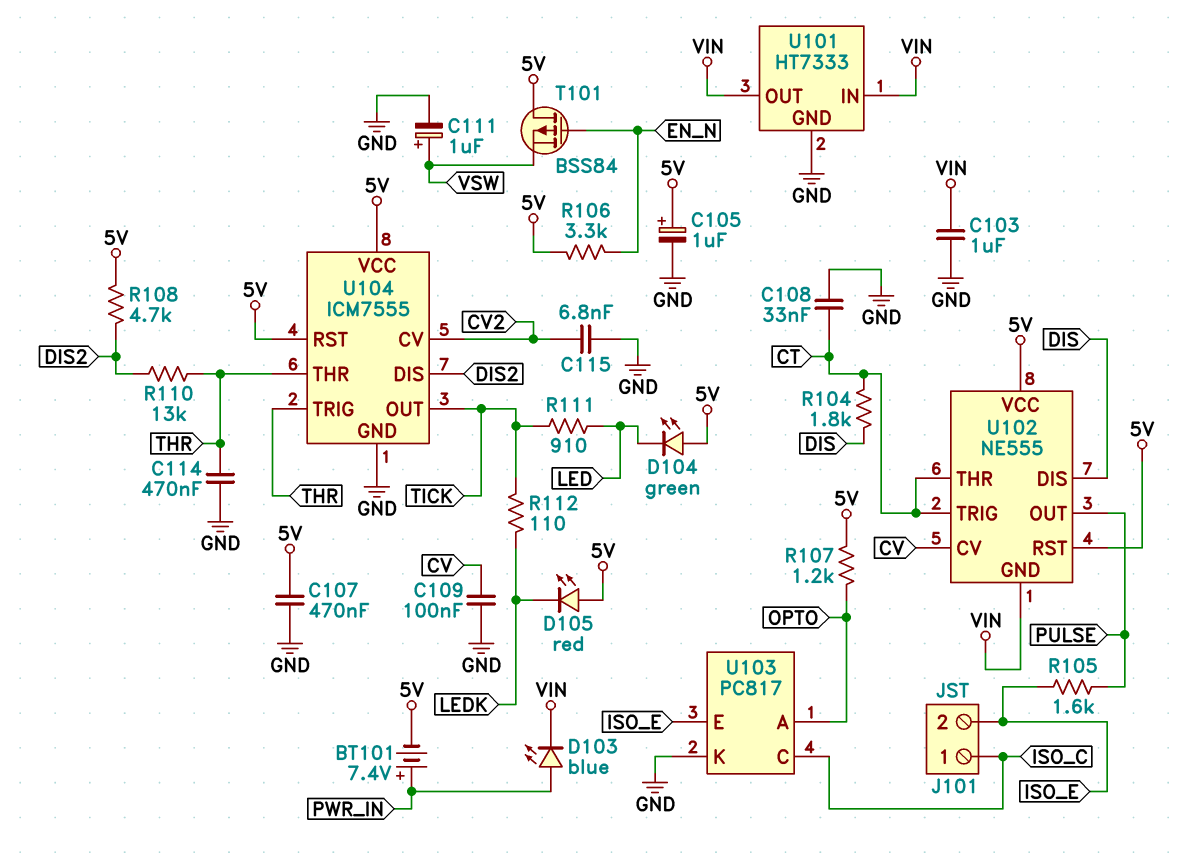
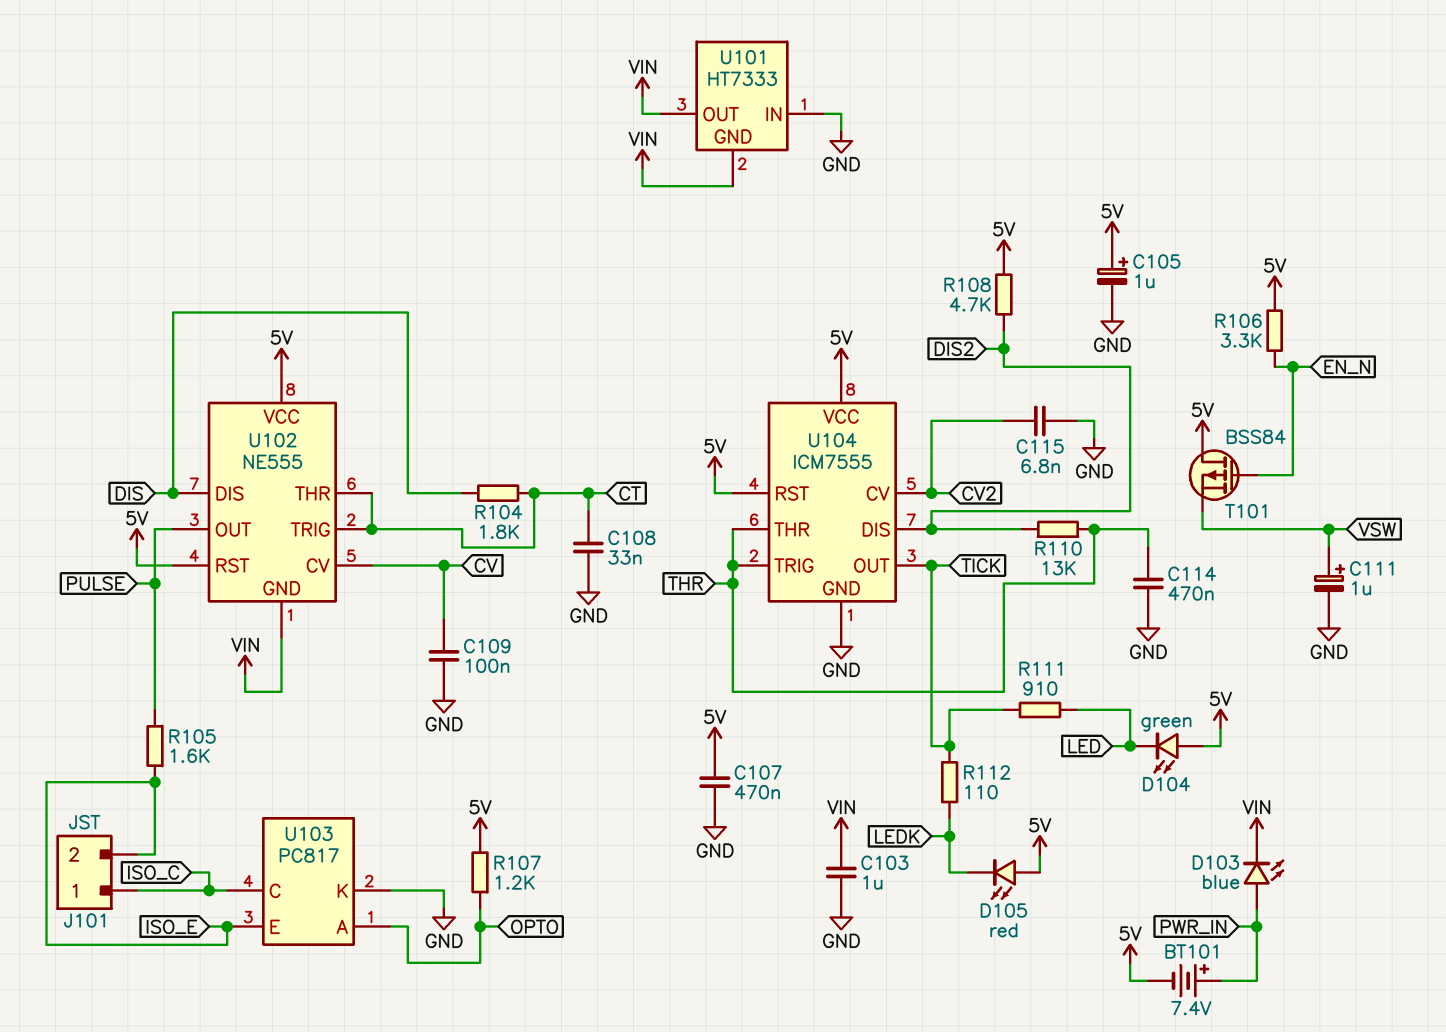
U101 pin GND: GND -> VIN
U101 pin IN: VIN -> GND

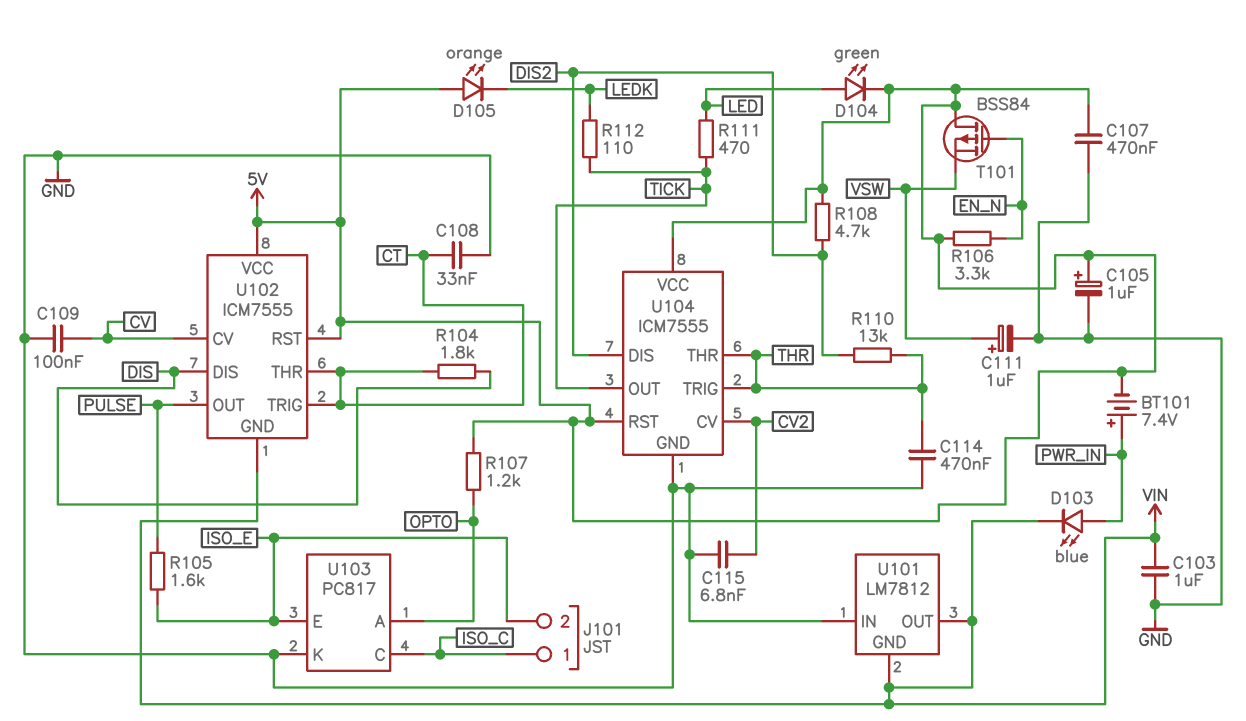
D104: LED green (A 5V, K LED) -> LED green (A LED, K 5V)
D105: LED red (A 5V, K LEDK) -> LED orange (A 5V, K LEDK)
R111: 910 (LED, TICK) -> 470 (LED, TICK)
U101: HT7333 -> LM7812
U102: NE555 -> ICM7555

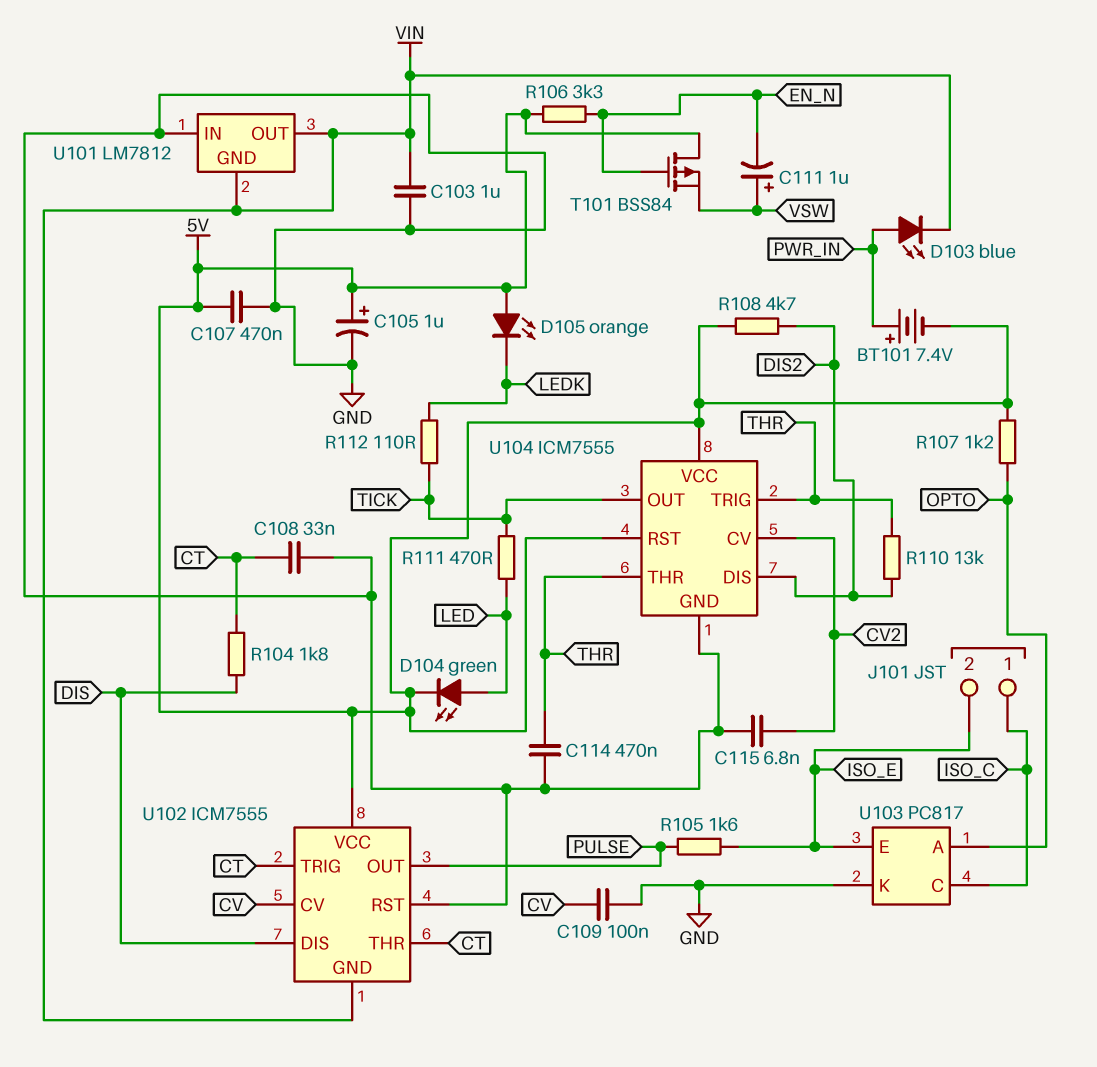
C111: 1uF (plus VSW, minus GND) -> 1uF (plus VSW, minus EN_N)
U102 pin RST: 5V -> GND

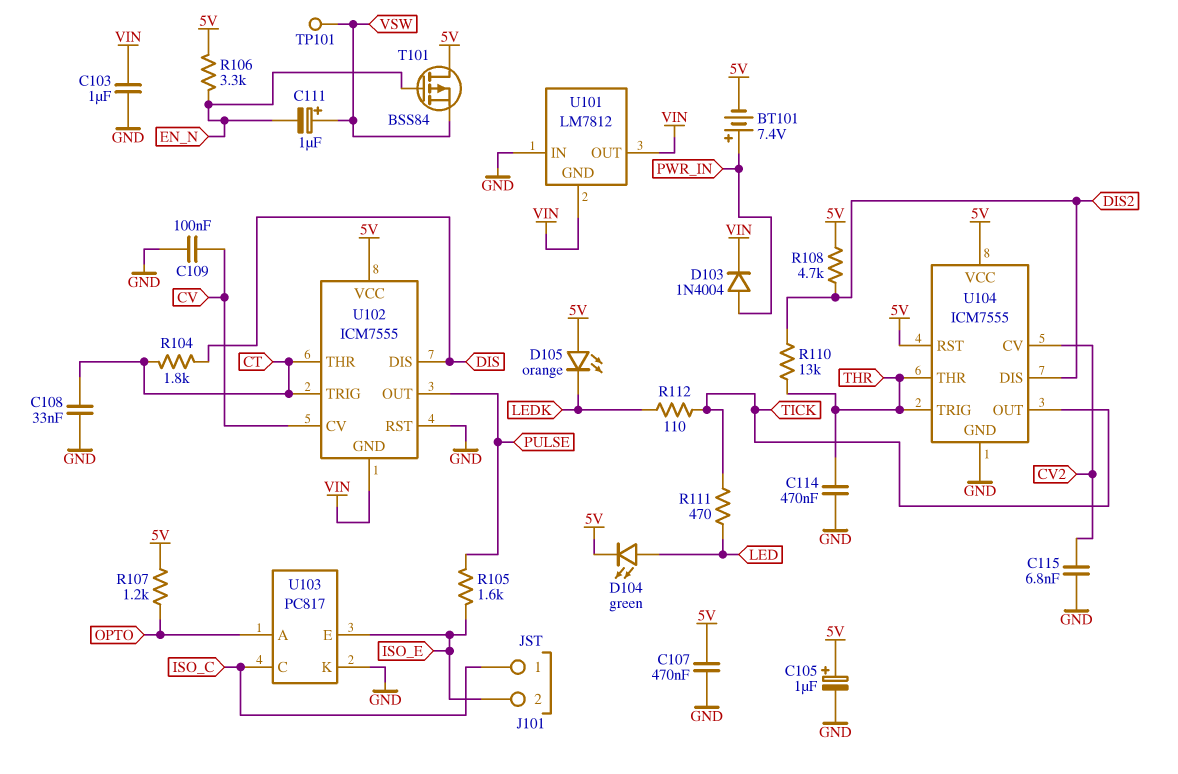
D103: LED blue (A PWR_IN, K VIN) -> diode 1N4004 (A PWR_IN, K VIN)
TP101: none -> test point (VSW)

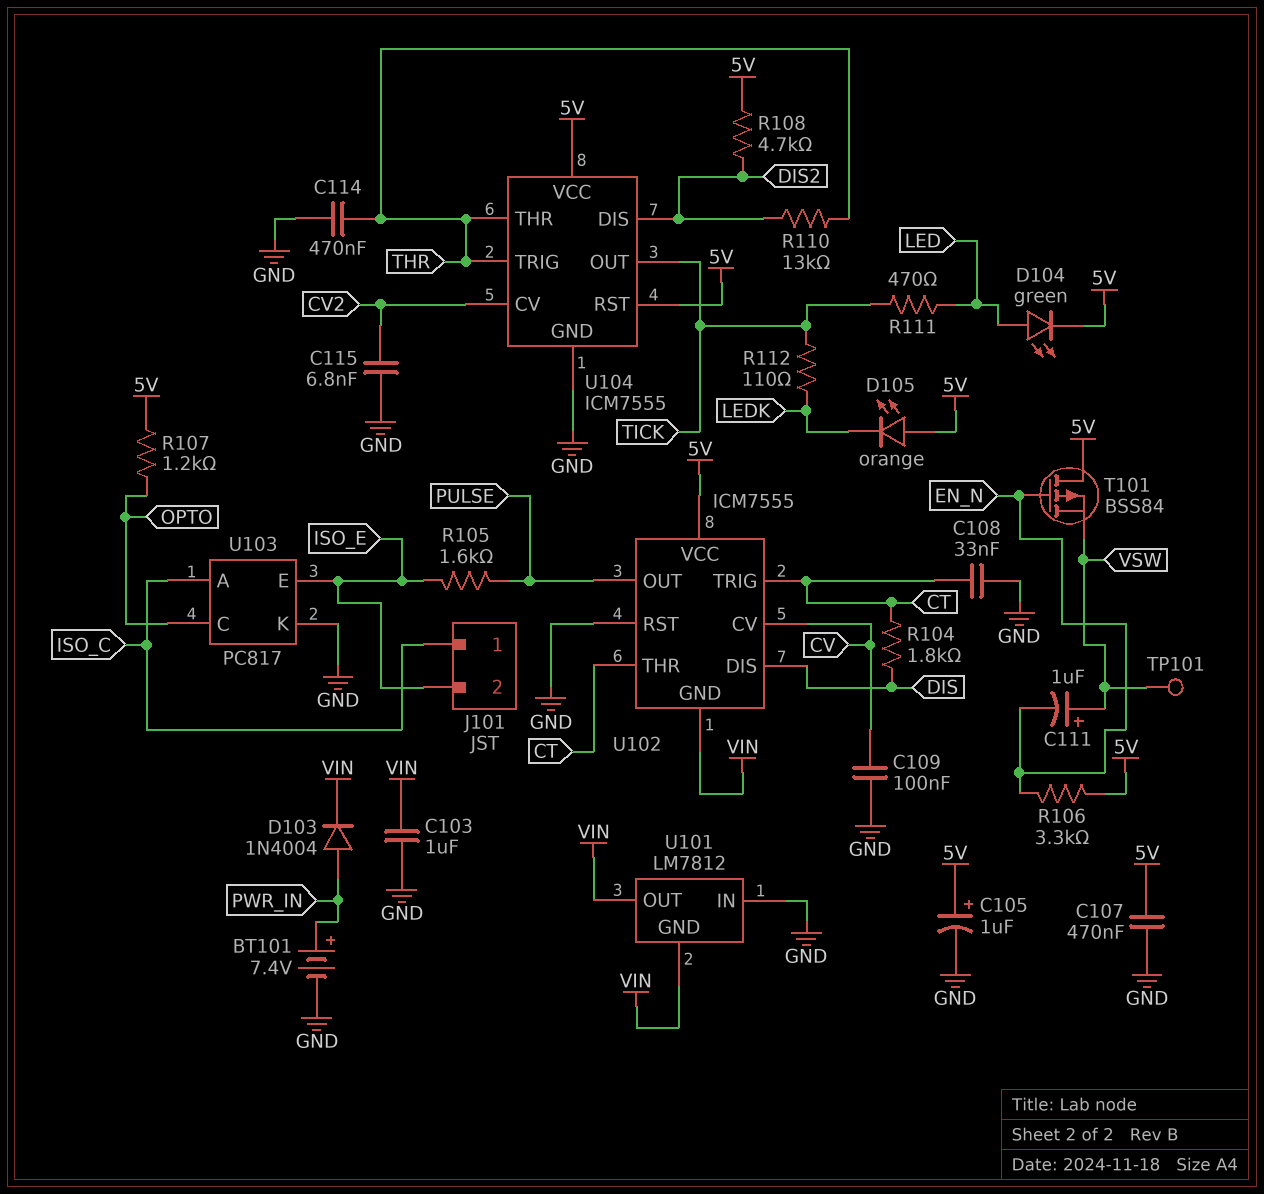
BT101: 7.4V (plus PWR_IN, minus 5V) -> 7.4V (plus PWR_IN, minus GND)
U103 pin A: OPTO -> ISO_C
U103 pin C: ISO_C -> OPTO

